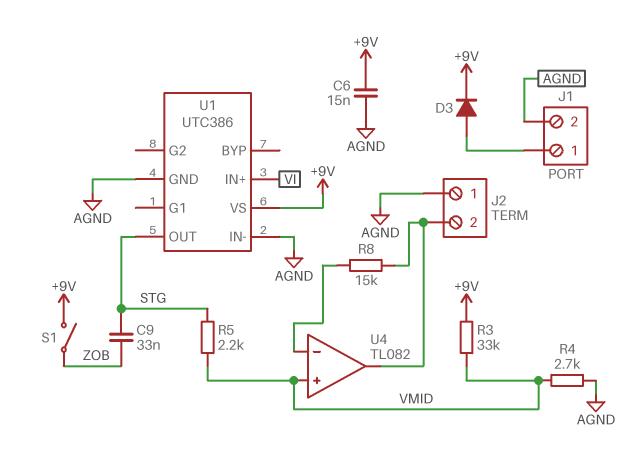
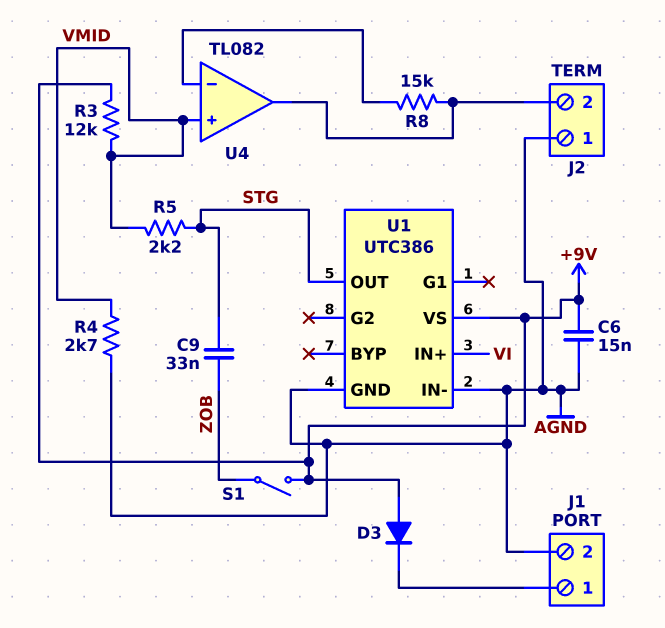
D3: diode (A J1/1, K +9V) -> diode (A +9V, K J1/1)
R3: 33k (+9V, VMID) -> 12k (+9V, VMID)

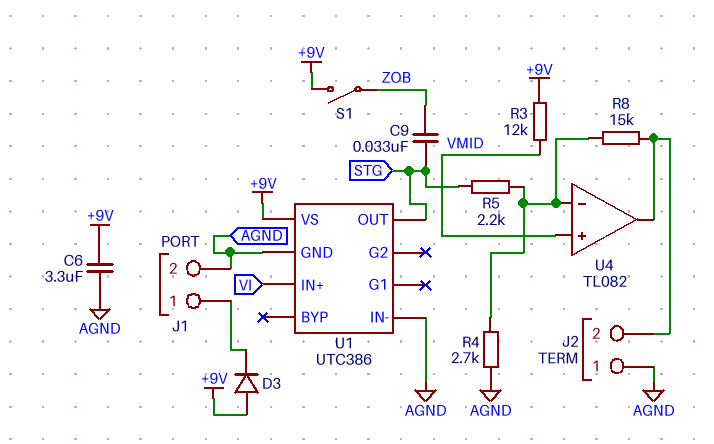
C6: 15nF (+9V, AGND) -> 3.3uF (+9V, AGND)
R4: 2.7k (AGND, VMID) -> 2.7k (AGND, U4/in-)
R5: 2.2k (STG, VMID) -> 2.2k (STG, U4/in-)

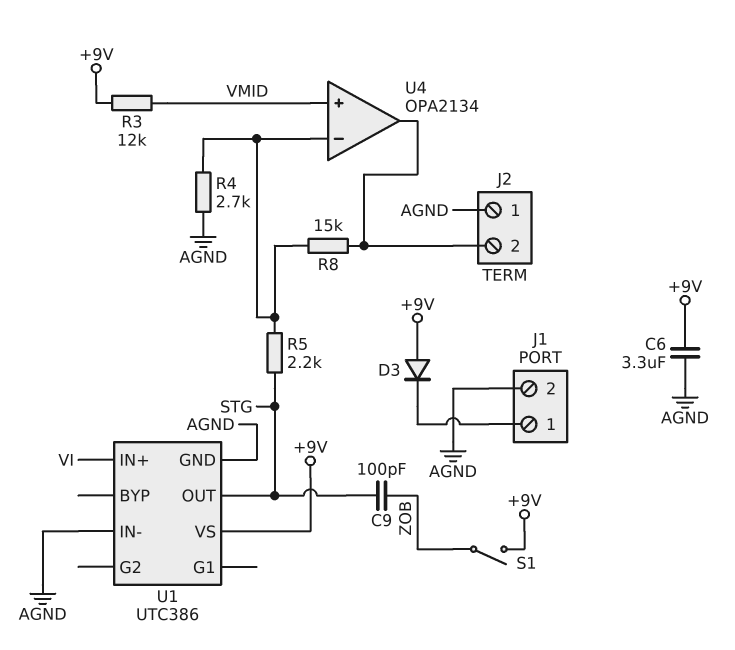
C9: 33nF (STG, ZOB) -> 100pF (STG, ZOB)
U4: TL082 -> OPA2134

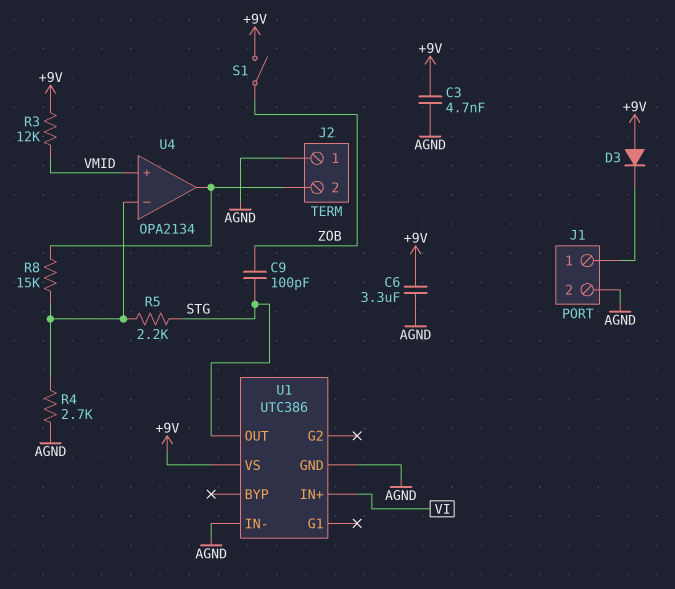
C3: none -> 4.7nF (+9V, AGND)

